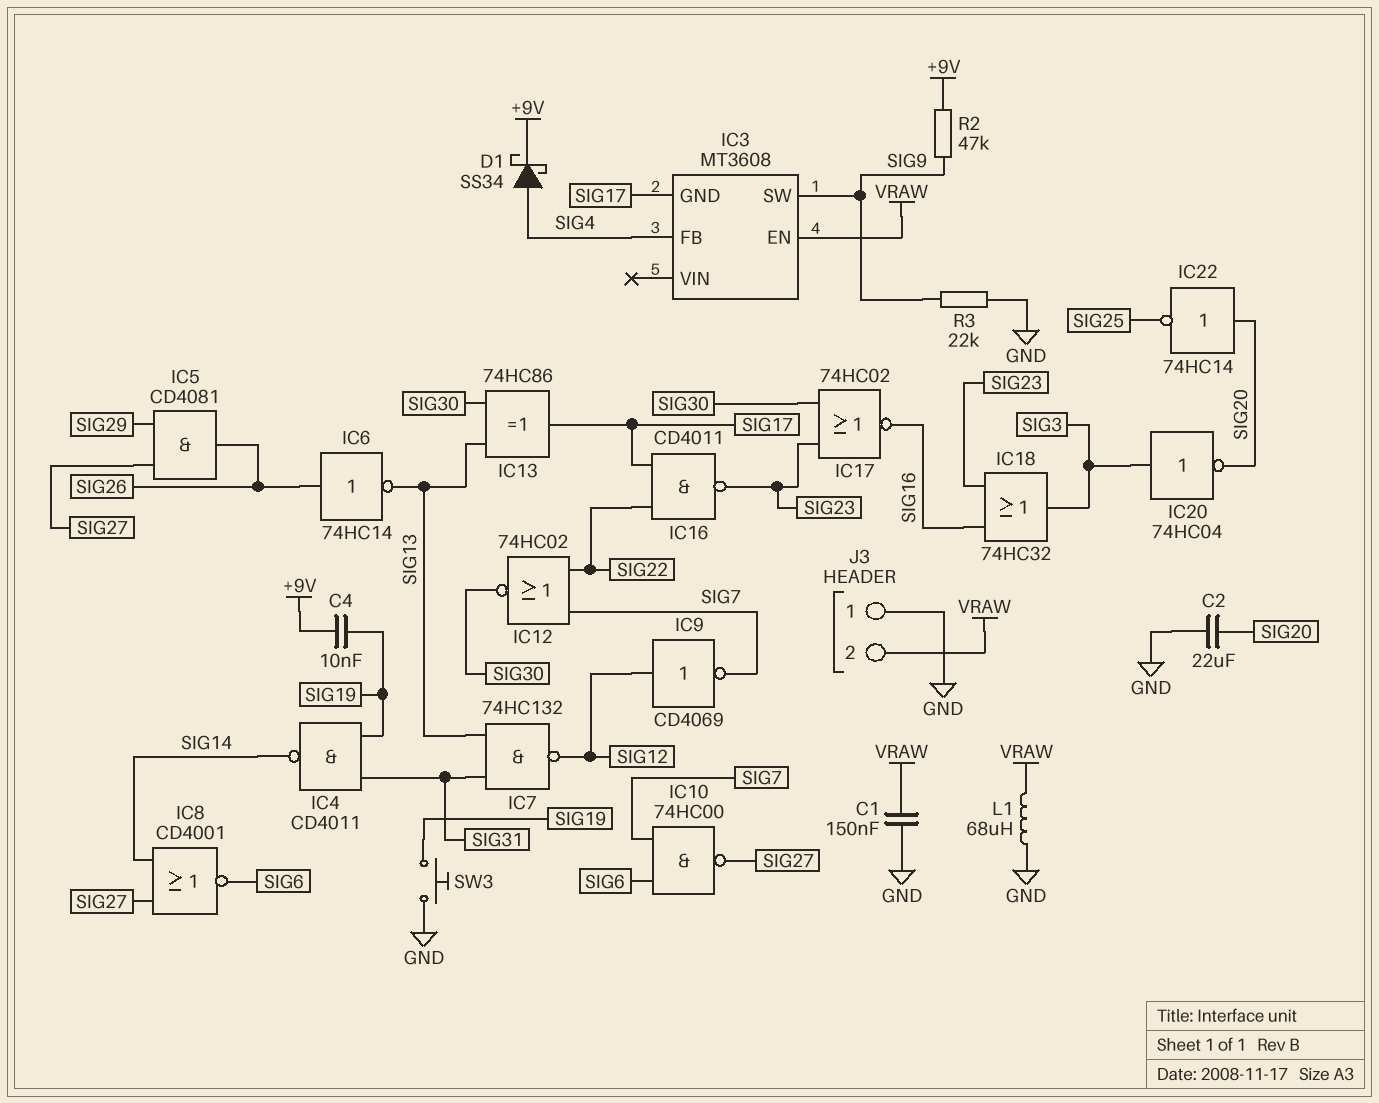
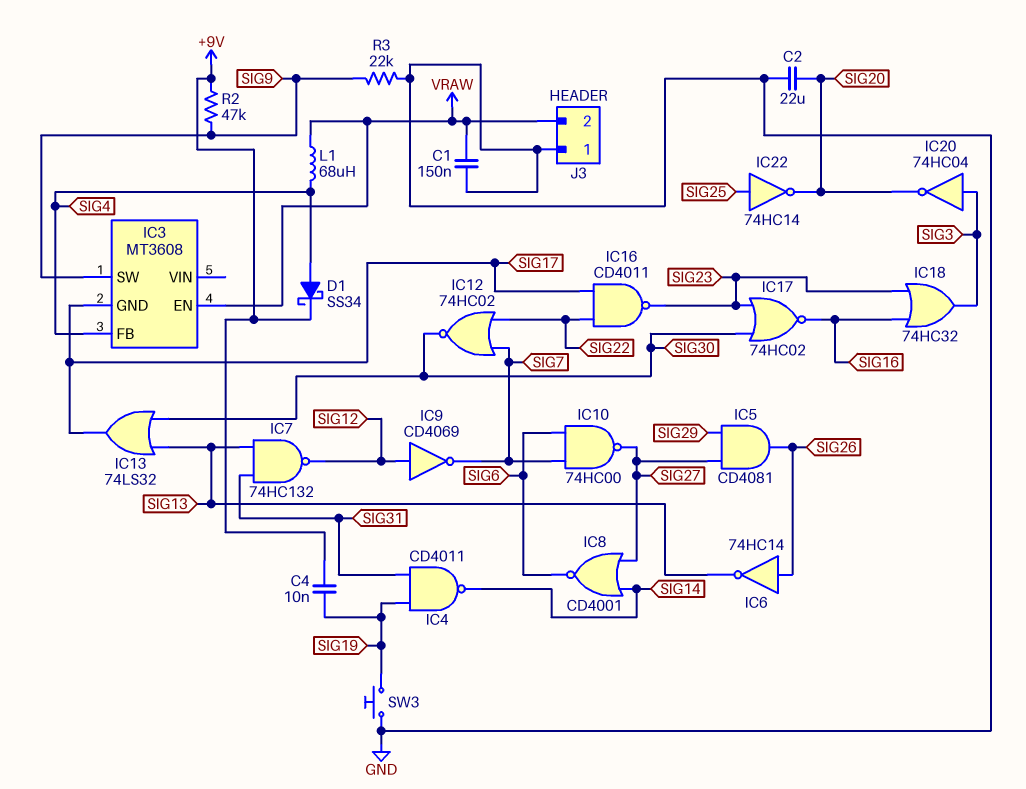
IC13: XOR 74HC86 (in SIG13, in SIG30, out SIG17) -> OR 74LS32 (in SIG13, in SIG30, out SIG17)
IC22: NOT 74HC14 (in SIG20, out SIG25) -> NOT 74HC14 (in SIG25, out SIG20)
L1: 68uH (GND, VRAW) -> 68uH (SIG4, VRAW)

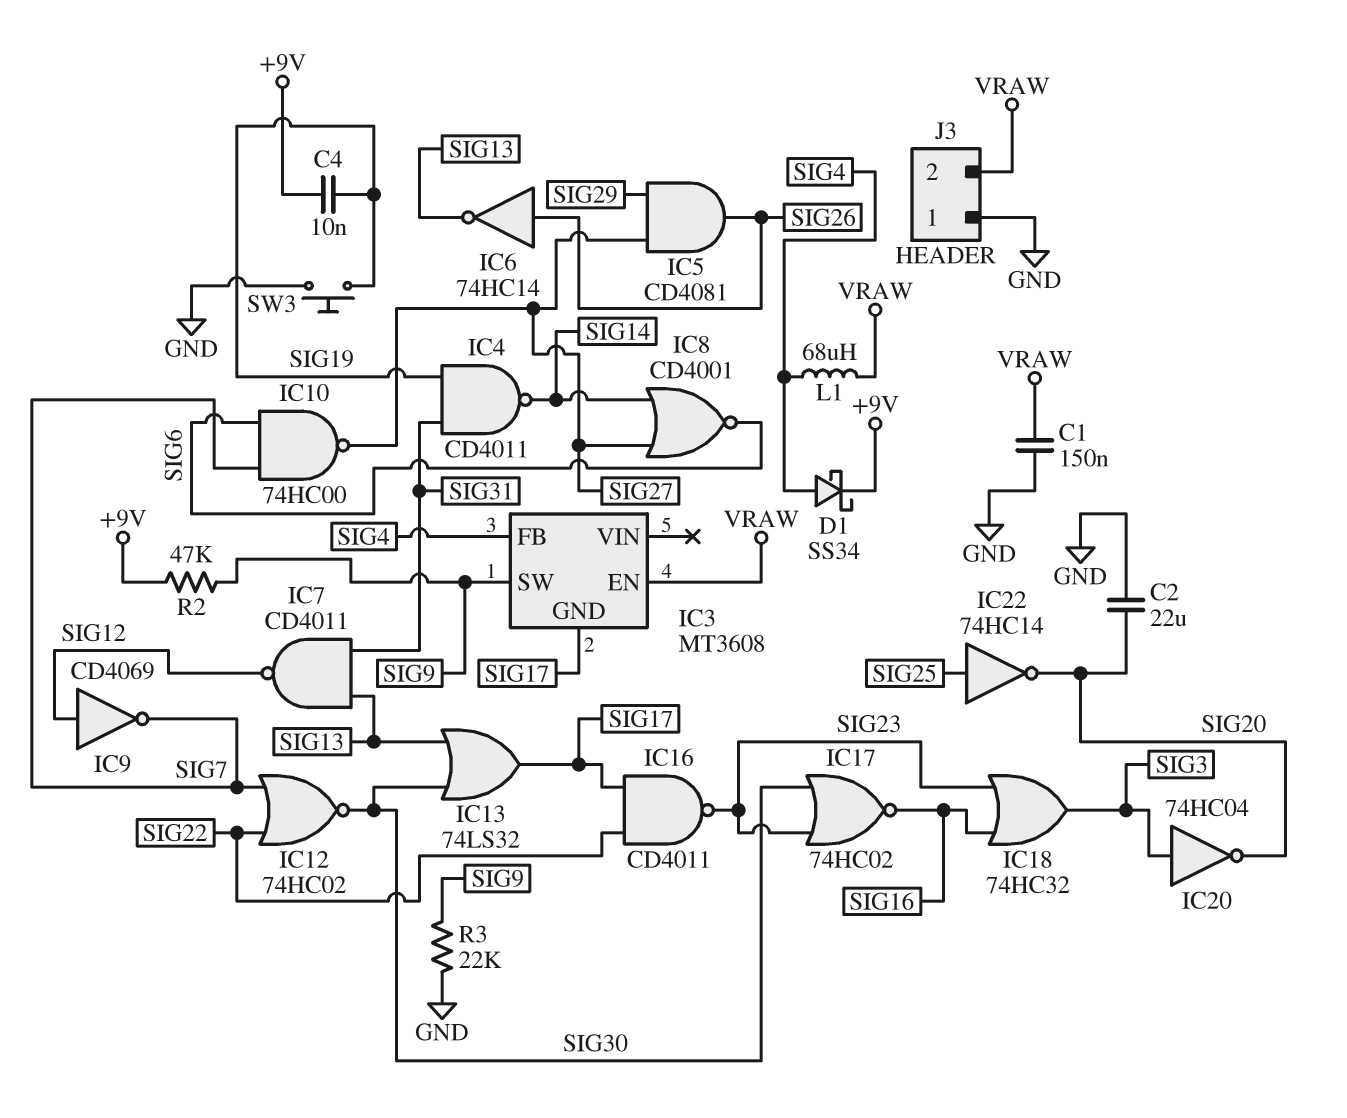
IC7: NAND 74HC132 (in SIG13, in SIG31, out SIG12) -> NAND CD4011 (in SIG13, in SIG31, out SIG12)

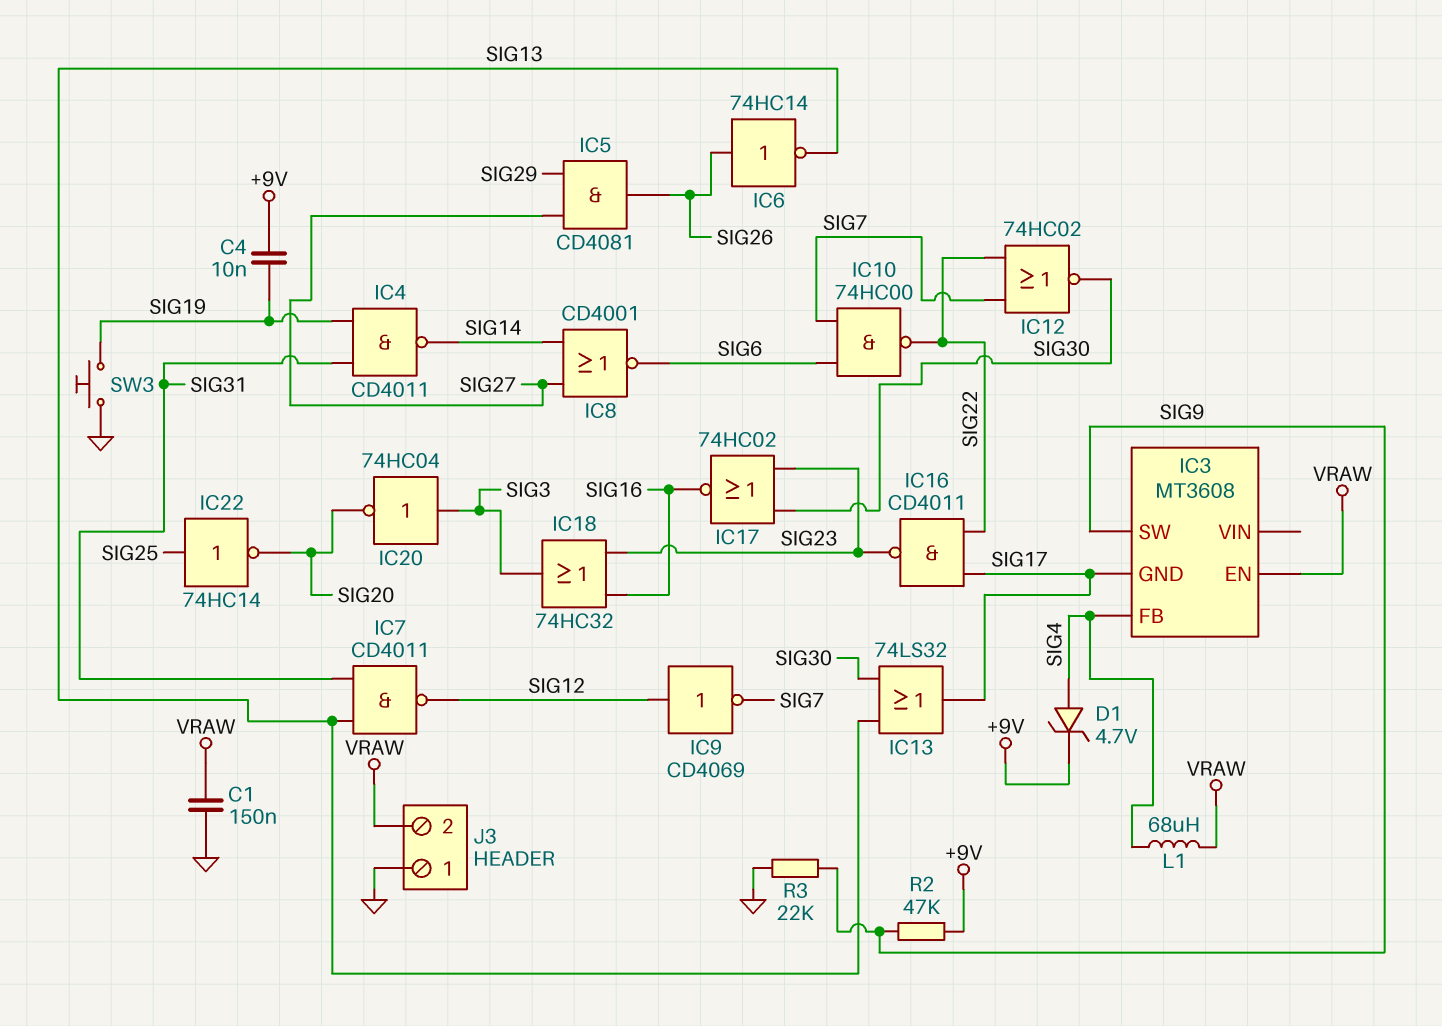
C2: 22uF (GND, SIG20) -> none
D1: schottky SS34 (A SIG4, K +9V) -> zener 4.7V (A SIG4, K +9V)
IC10: NAND 74HC00 (in SIG6, in SIG7, out SIG27) -> NAND 74HC00 (in SIG6, in SIG7, out SIG22)

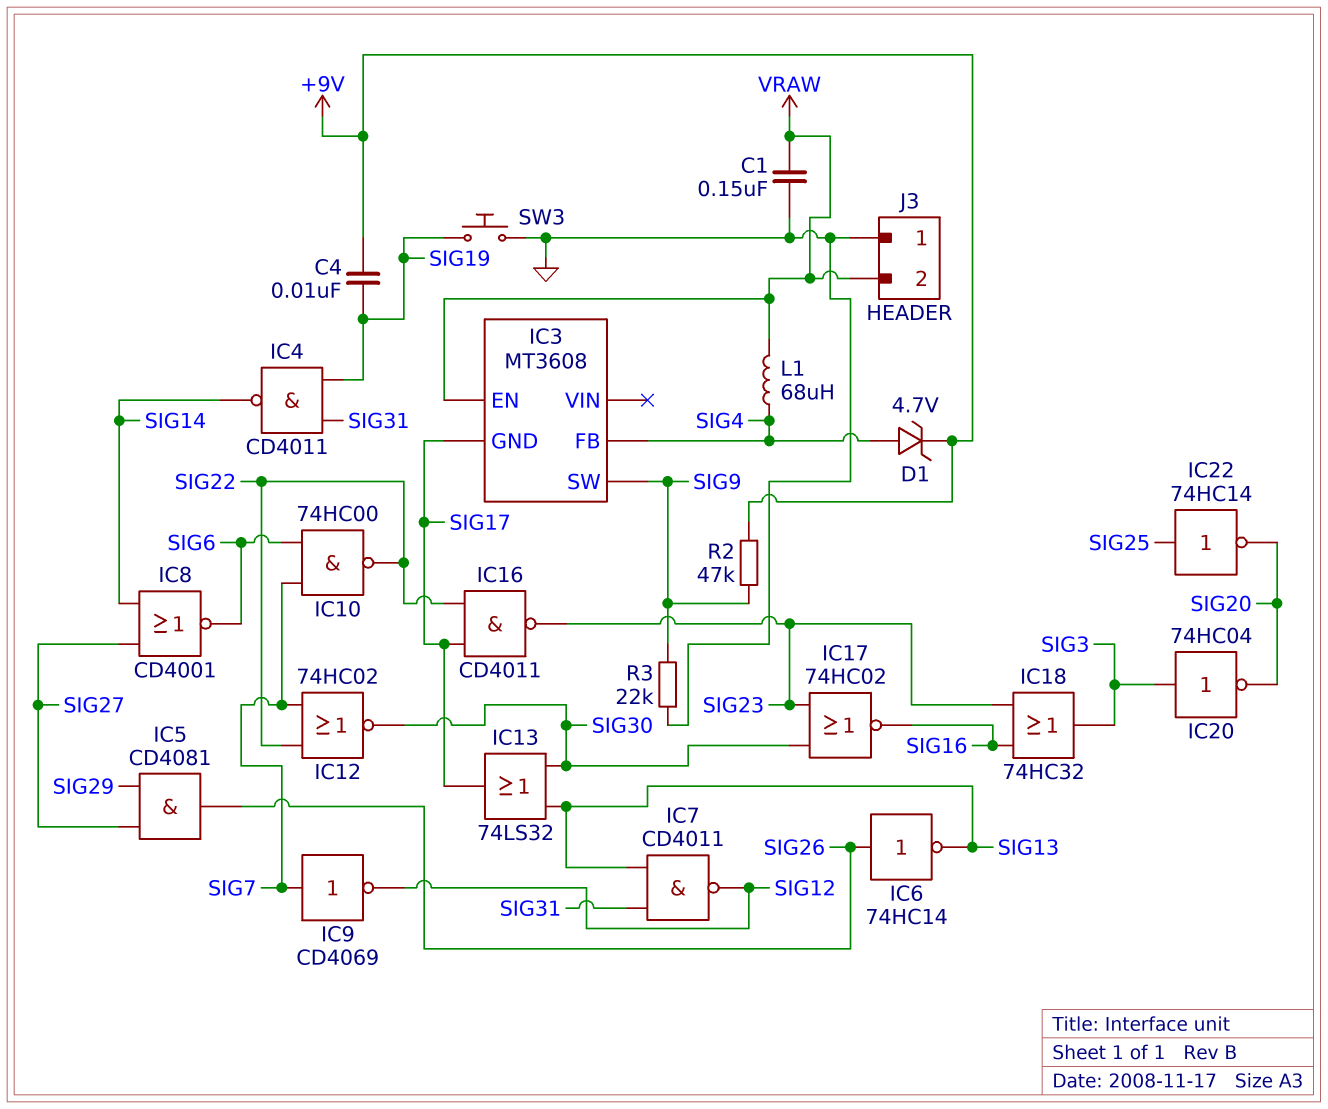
IC9: NOT CD4069 (in SIG12, out SIG7) -> NOT CD4069 (in SIG7, out SIG12)

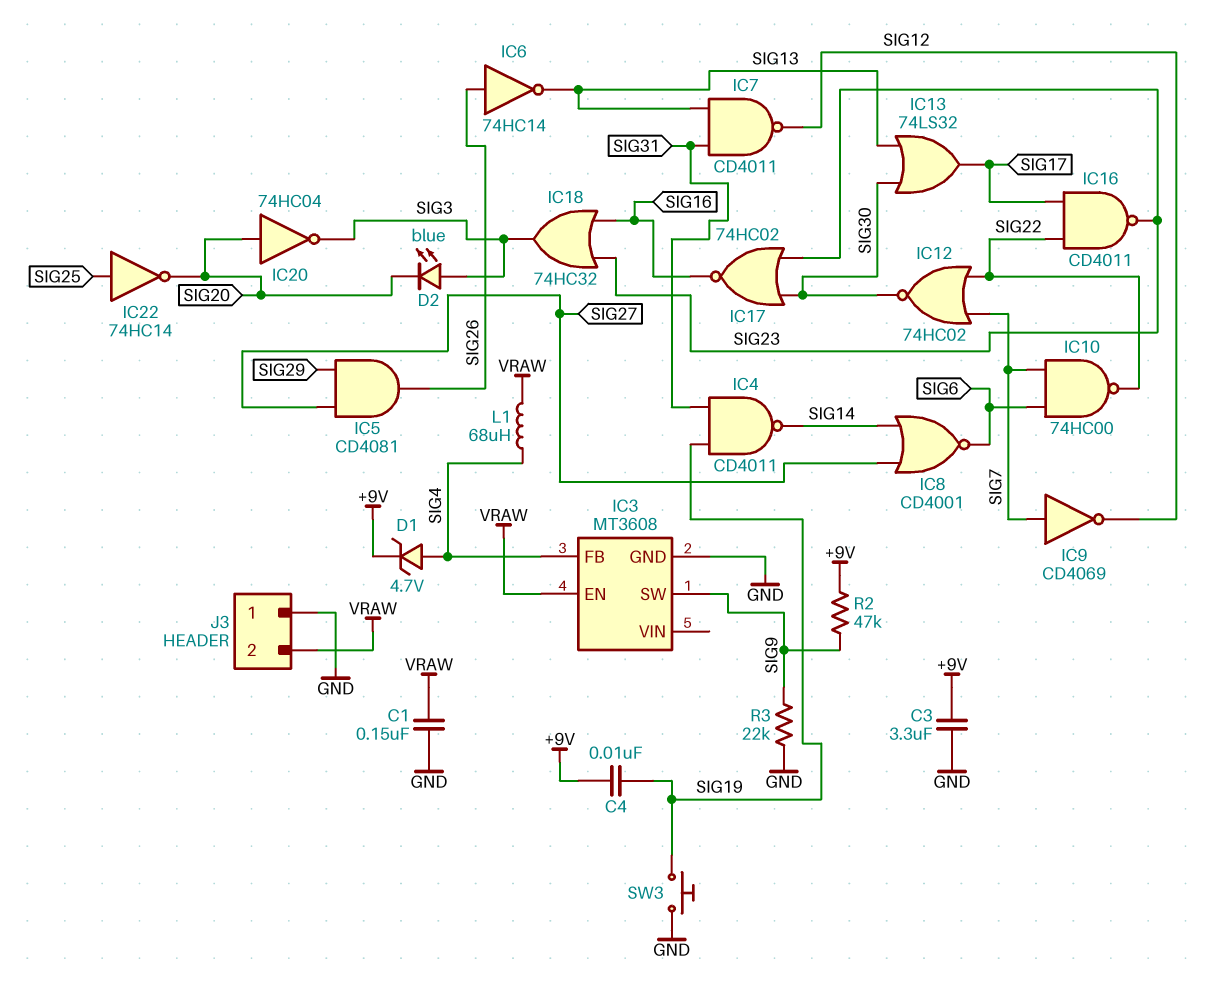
C3: none -> 3.3uF (+9V, GND)
D2: none -> LED blue (A SIG3, K SIG20)
IC3 pin GND: SIG17 -> GND
IC20: NOT 74HC04 (in SIG3, out SIG20) -> NOT 74HC04 (in SIG20, out SIG3)

